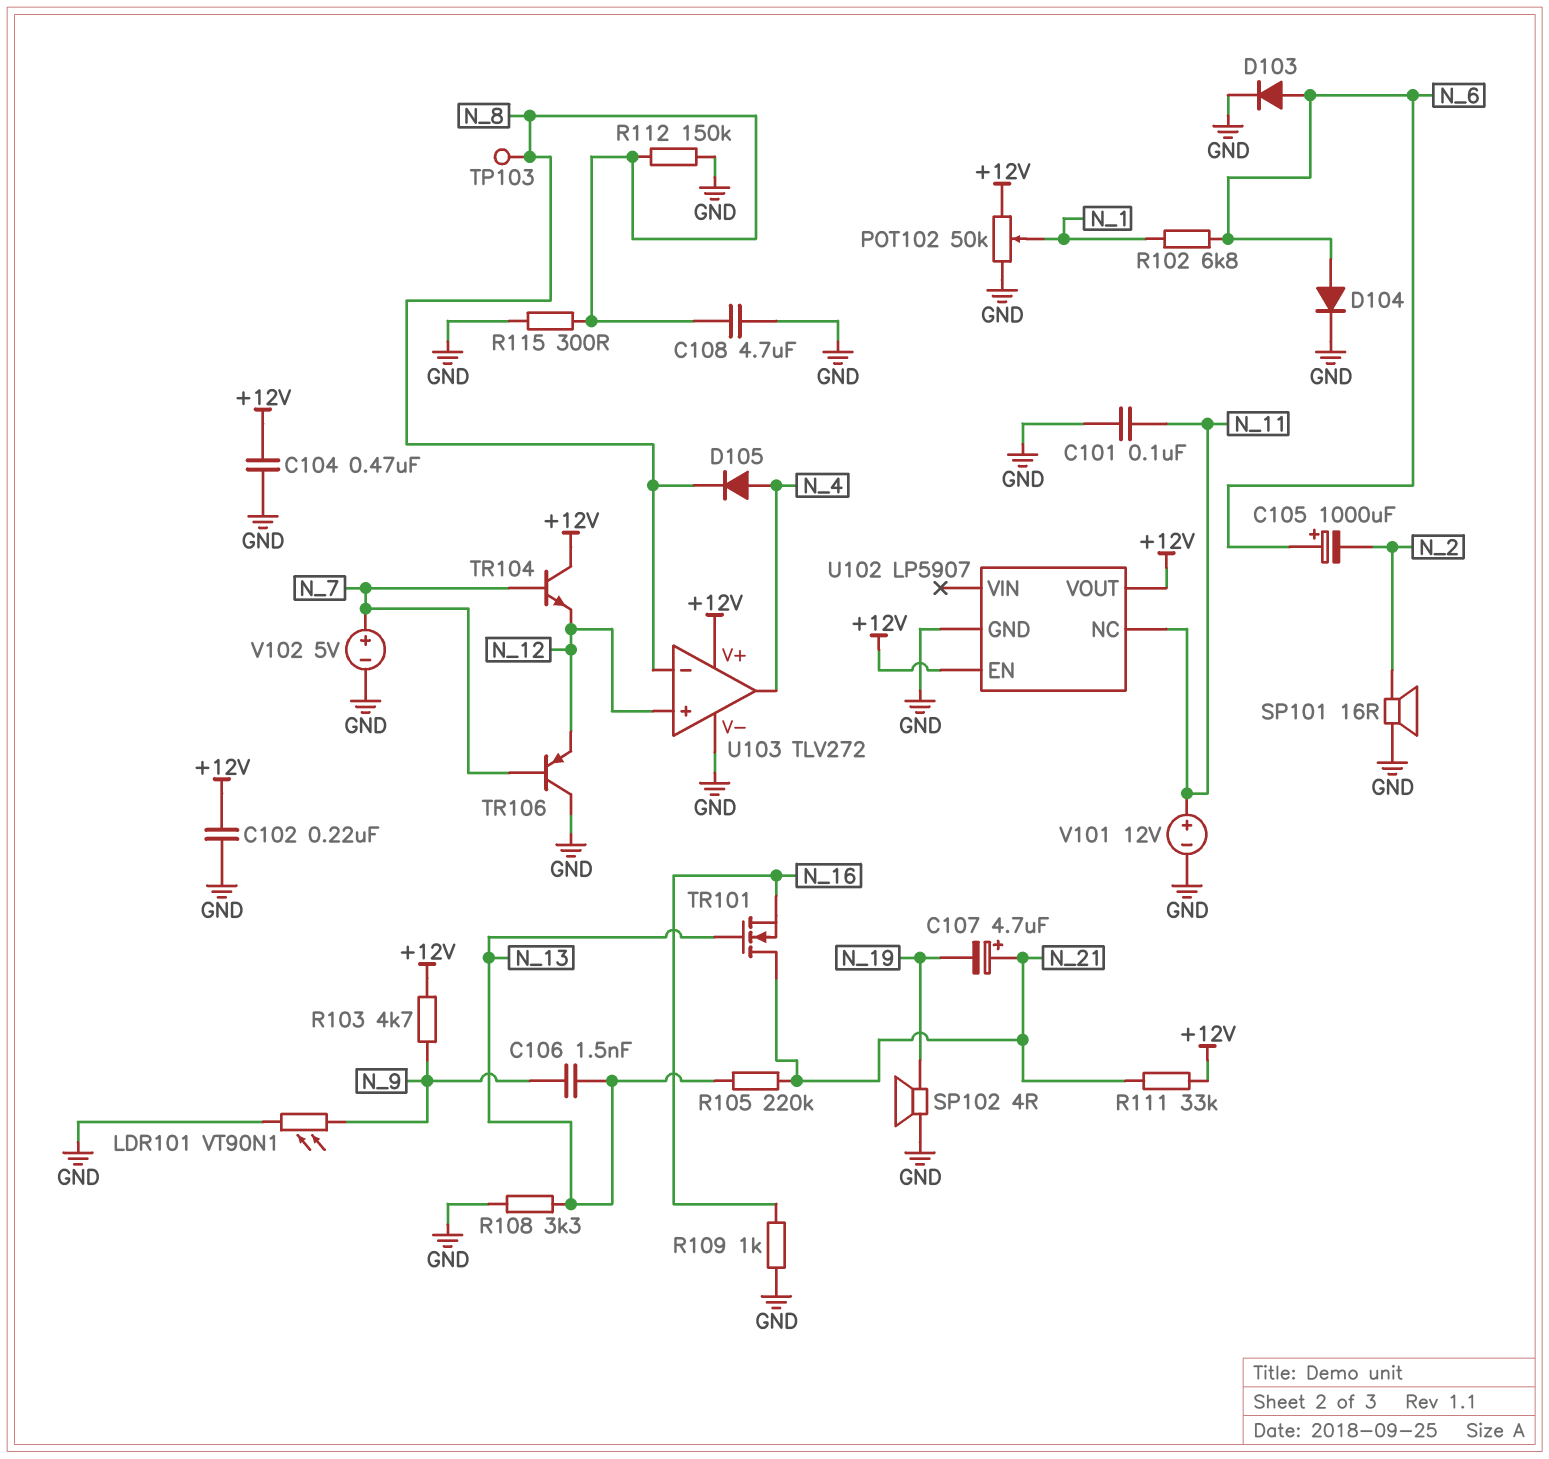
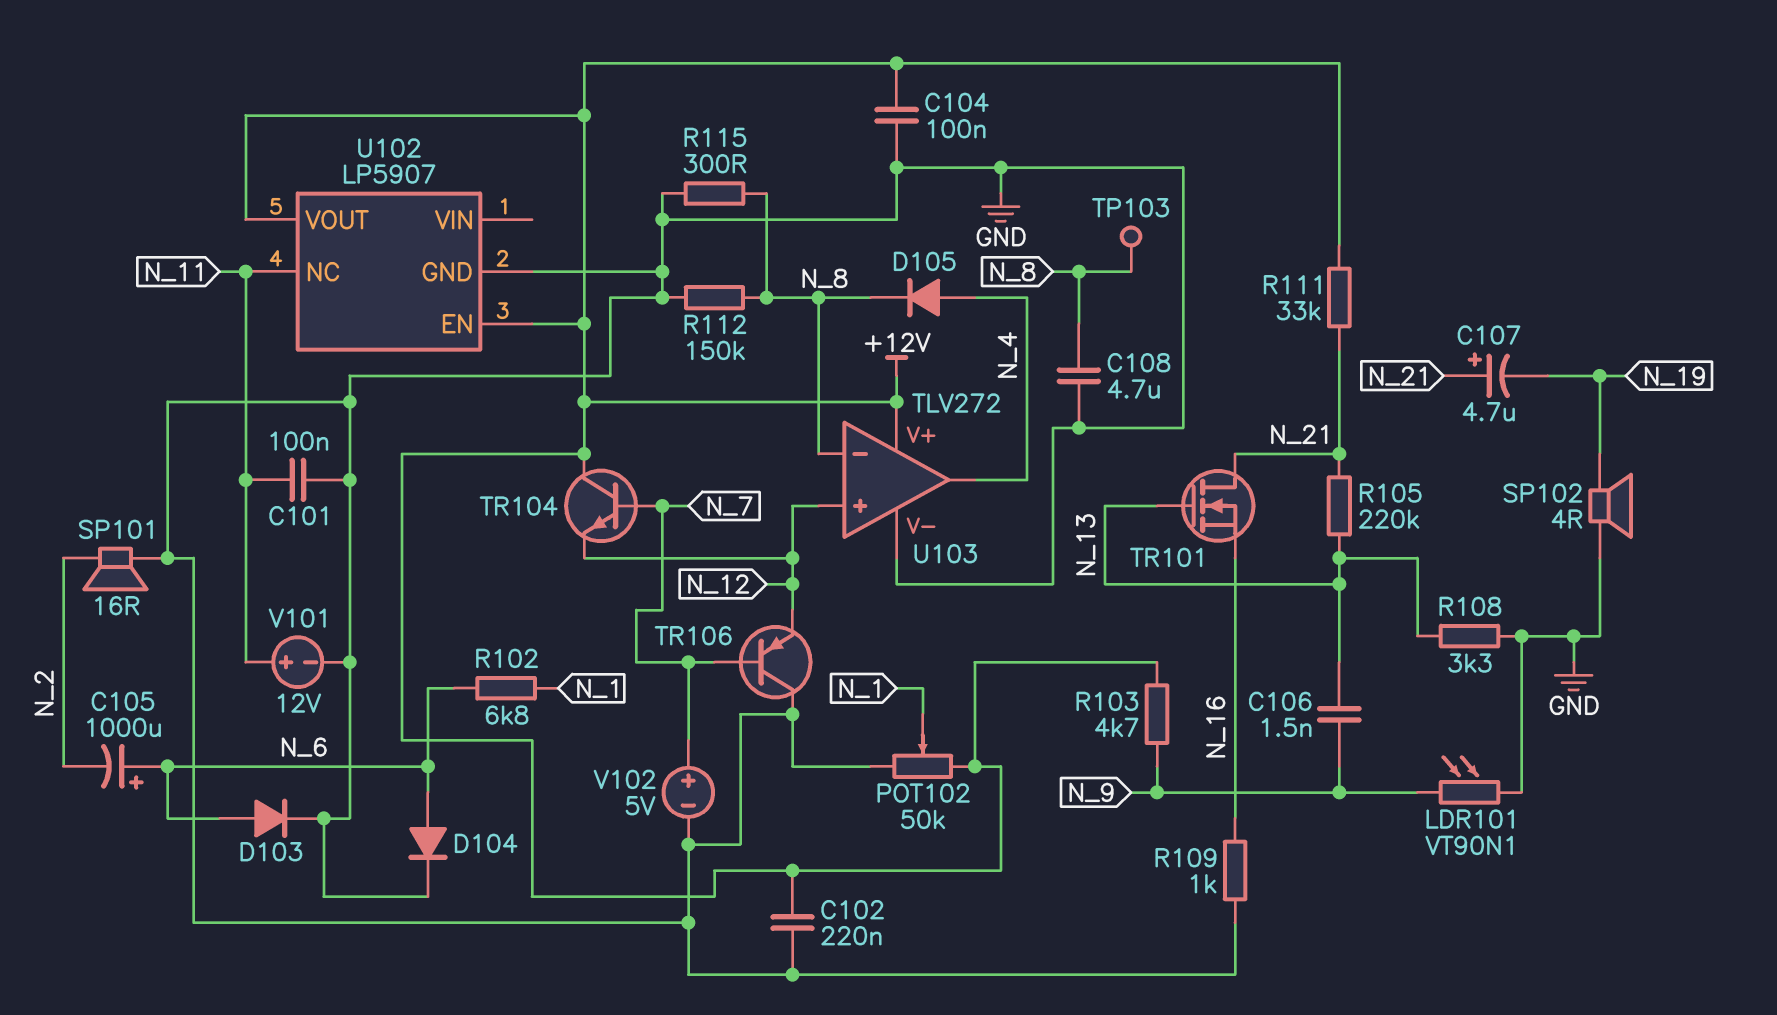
C104: 470nF (+12V, GND) -> 100nF (+12V, GND)

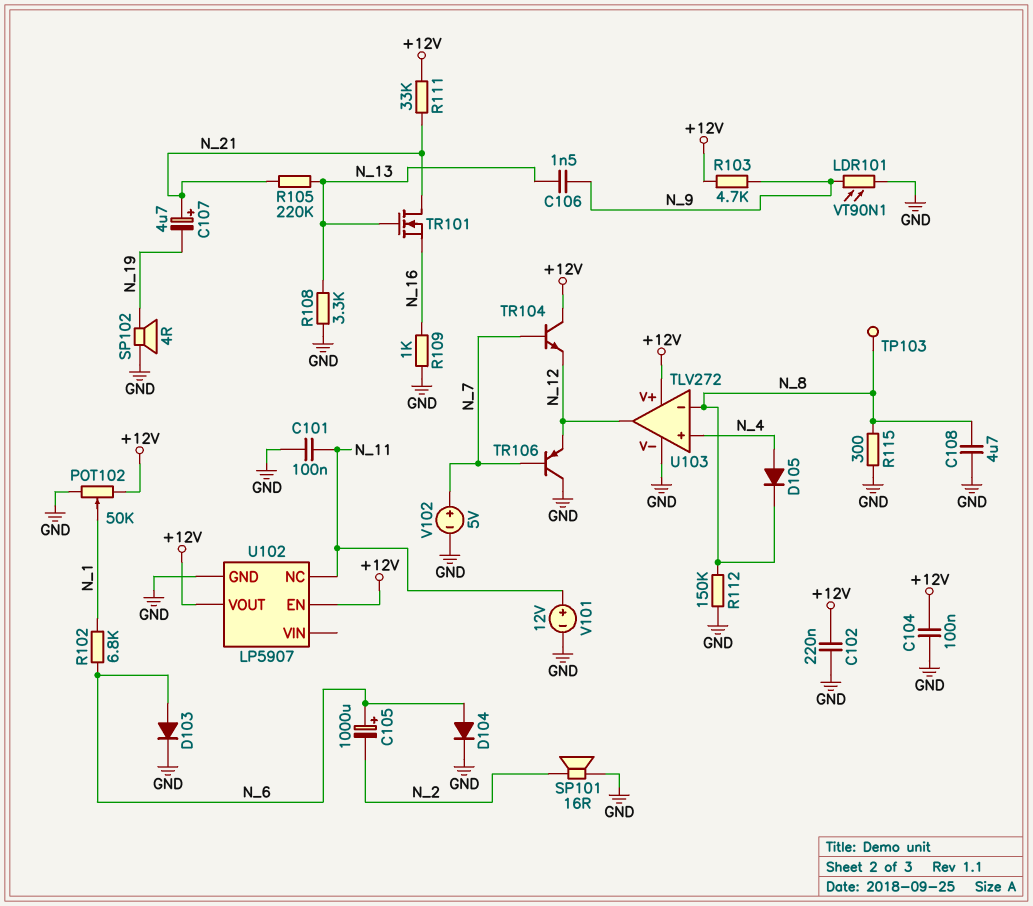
U103 pin in+: N_12 -> N_4
U103 pin out: N_4 -> N_12

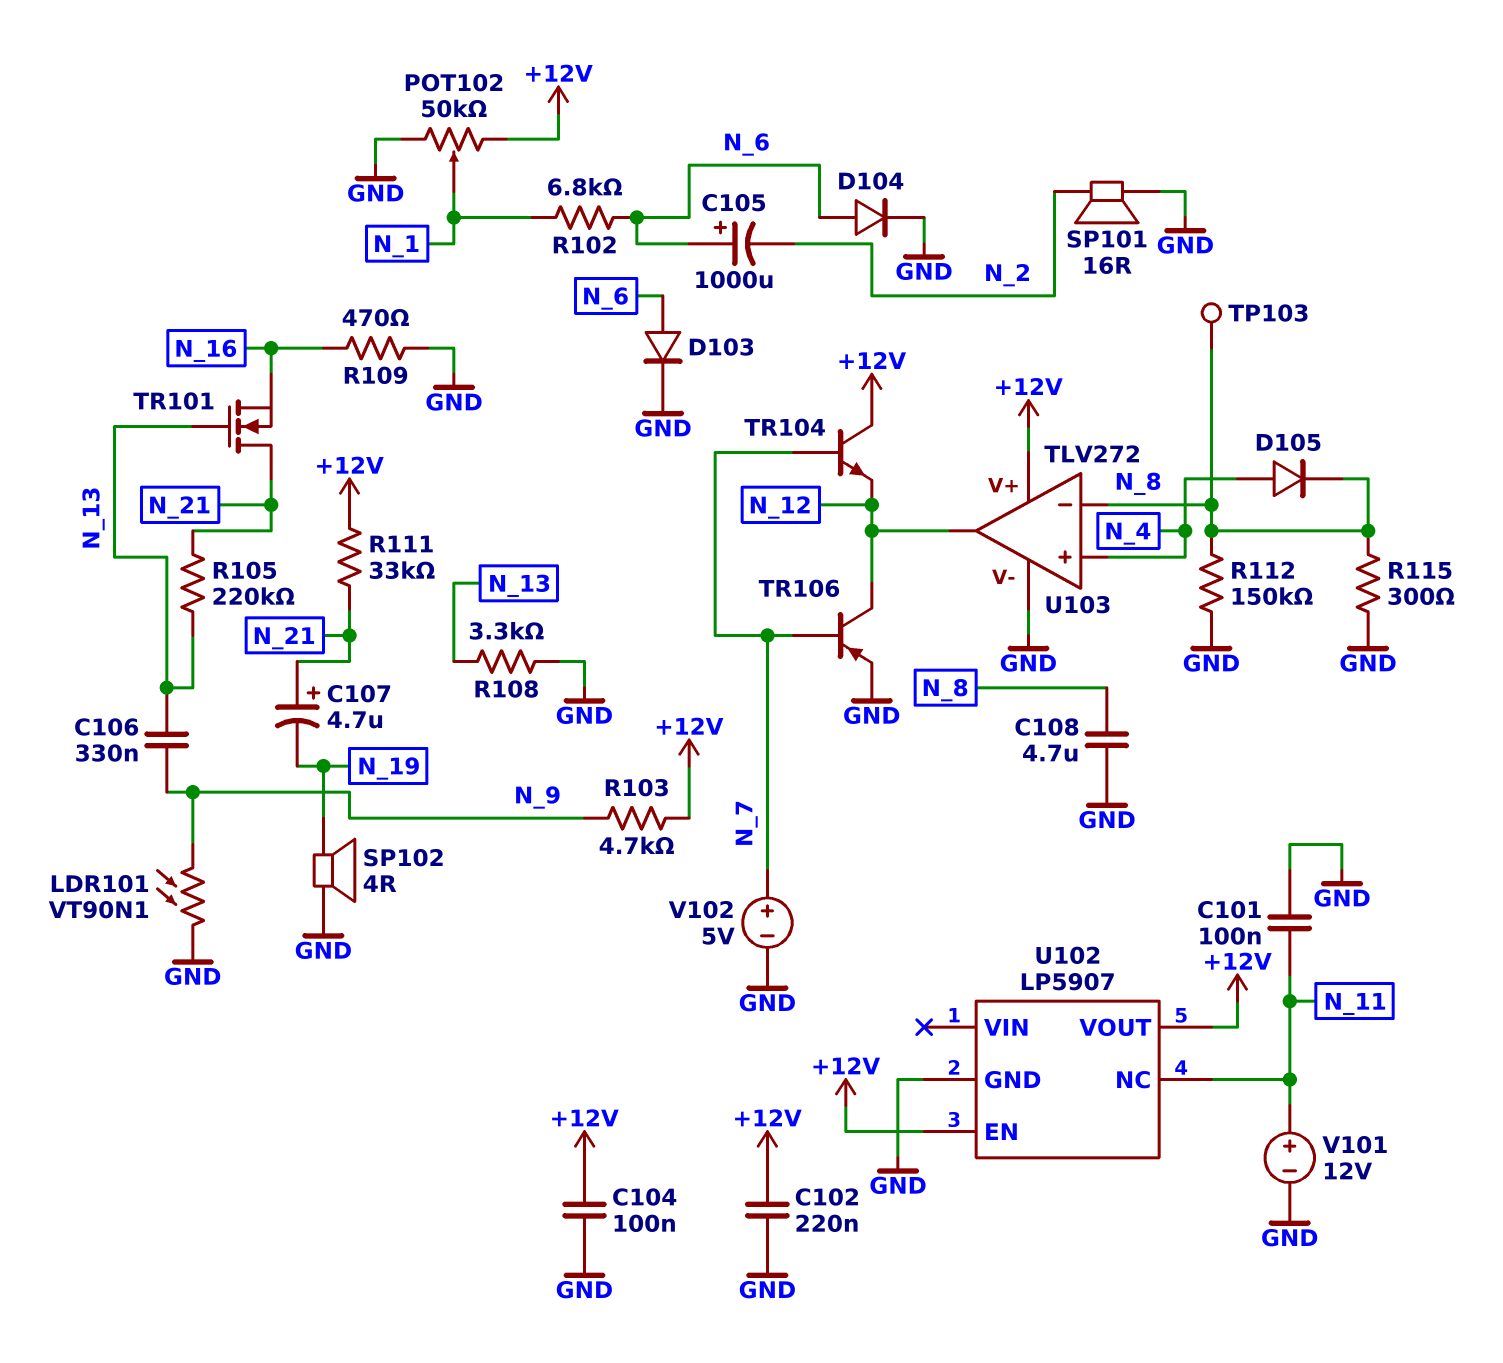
C106: 1.5nF (N_9, N_13) -> 330nF (N_9, N_13)
R109: 1k (GND, N_16) -> 470 (GND, N_16)
TR106: PNP (B N_7, C GND, E N_12) -> PNP (B N_7, C N_12, E GND)

